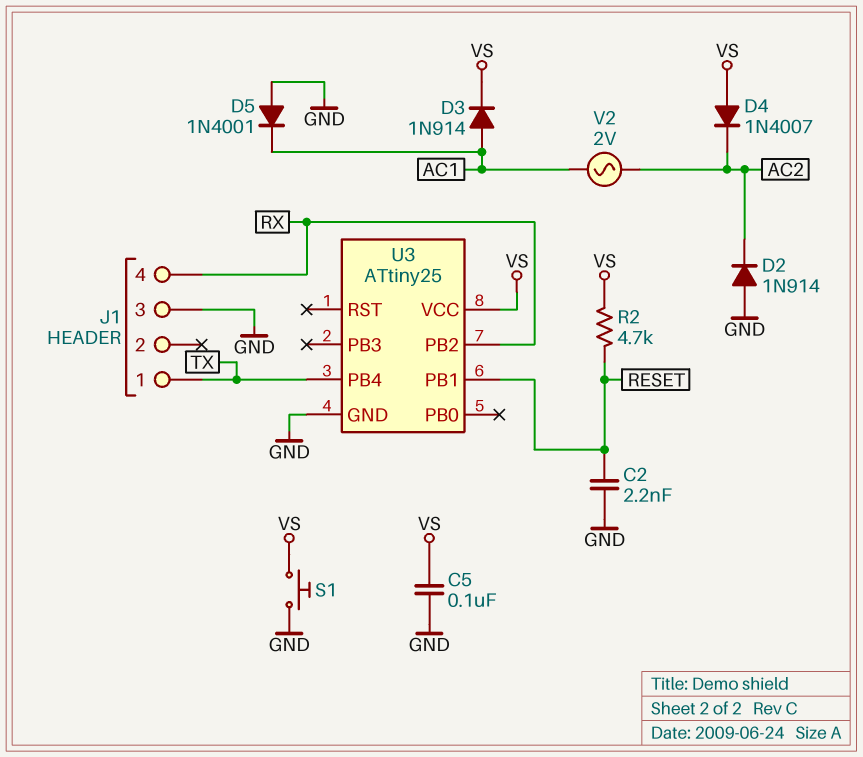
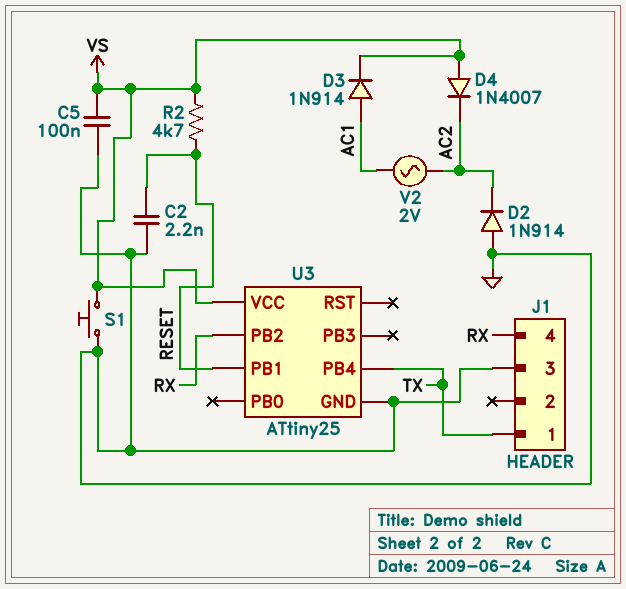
D5: diode 1N4001 (A GND, K AC1) -> none

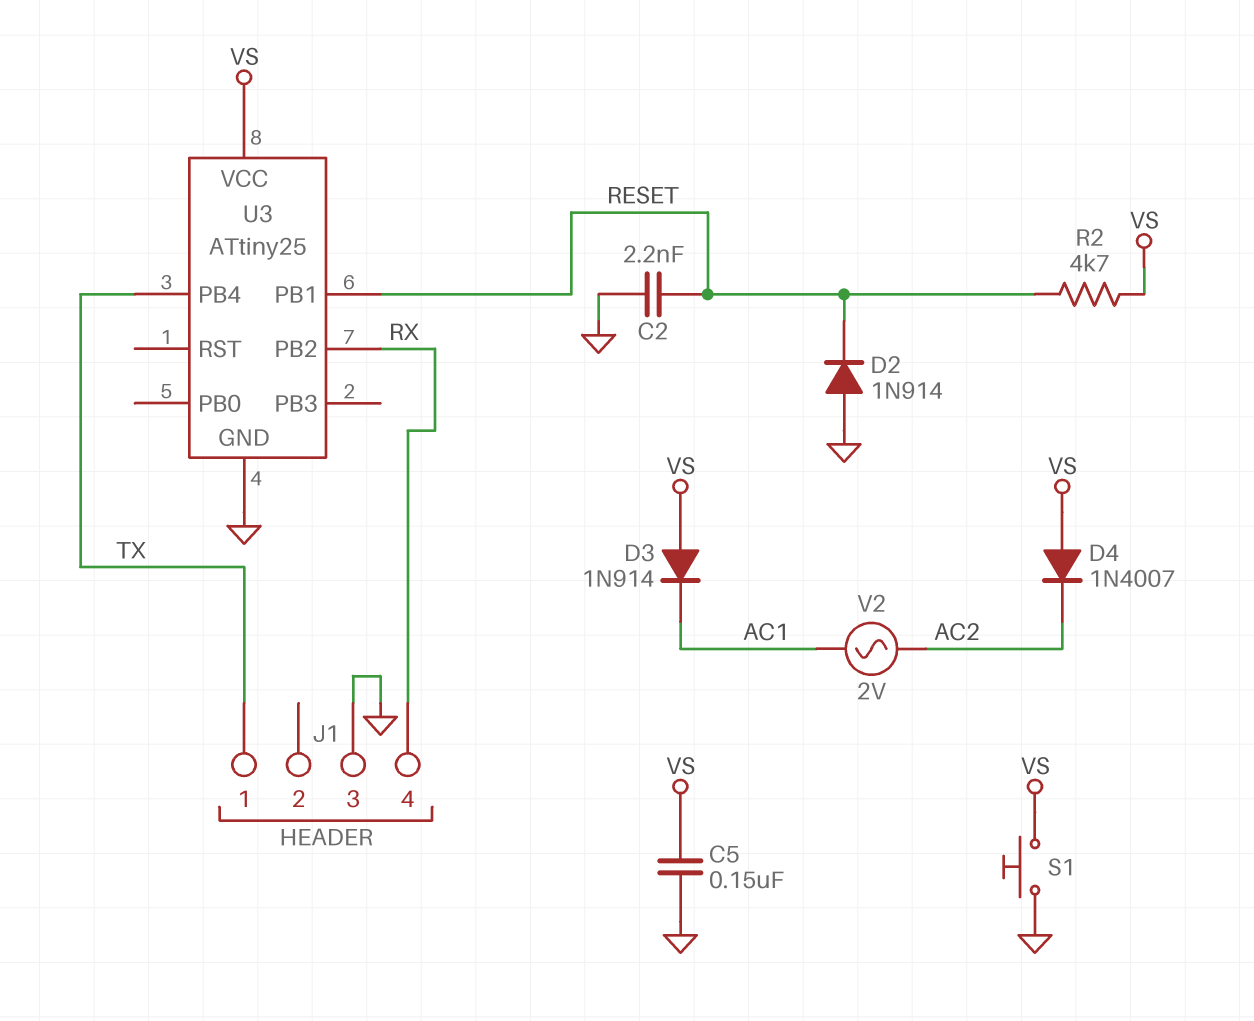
C5: 100nF (GND, VS) -> 150nF (GND, VS)
D2: diode 1N914 (A GND, K AC2) -> diode 1N914 (A GND, K RESET)
D3: diode 1N914 (A AC1, K VS) -> diode 1N914 (A VS, K AC1)

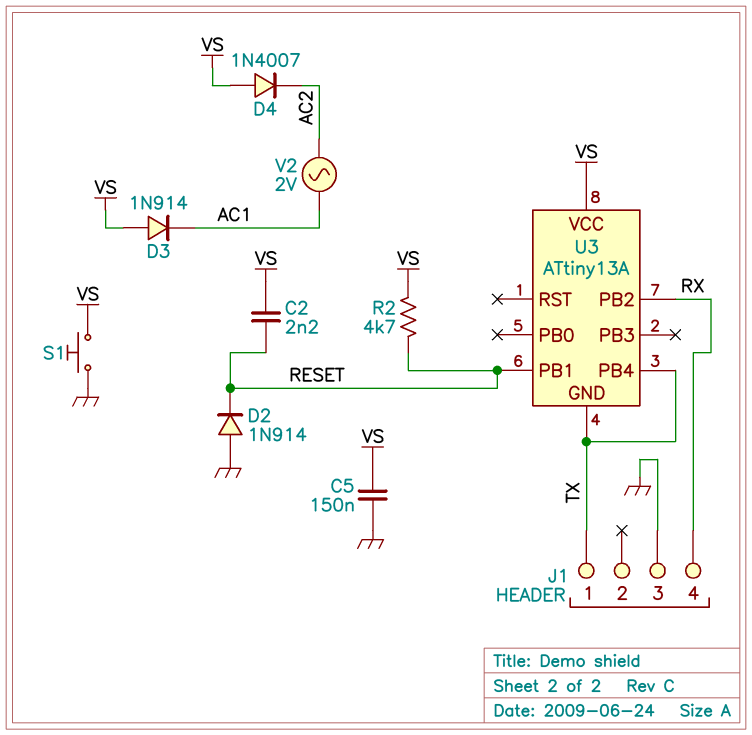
C2: 2.2nF (GND, RESET) -> 2.2nF (RESET, VS)
U3: ATtiny25 -> ATtiny13A
U3 pin GND: GND -> TX

